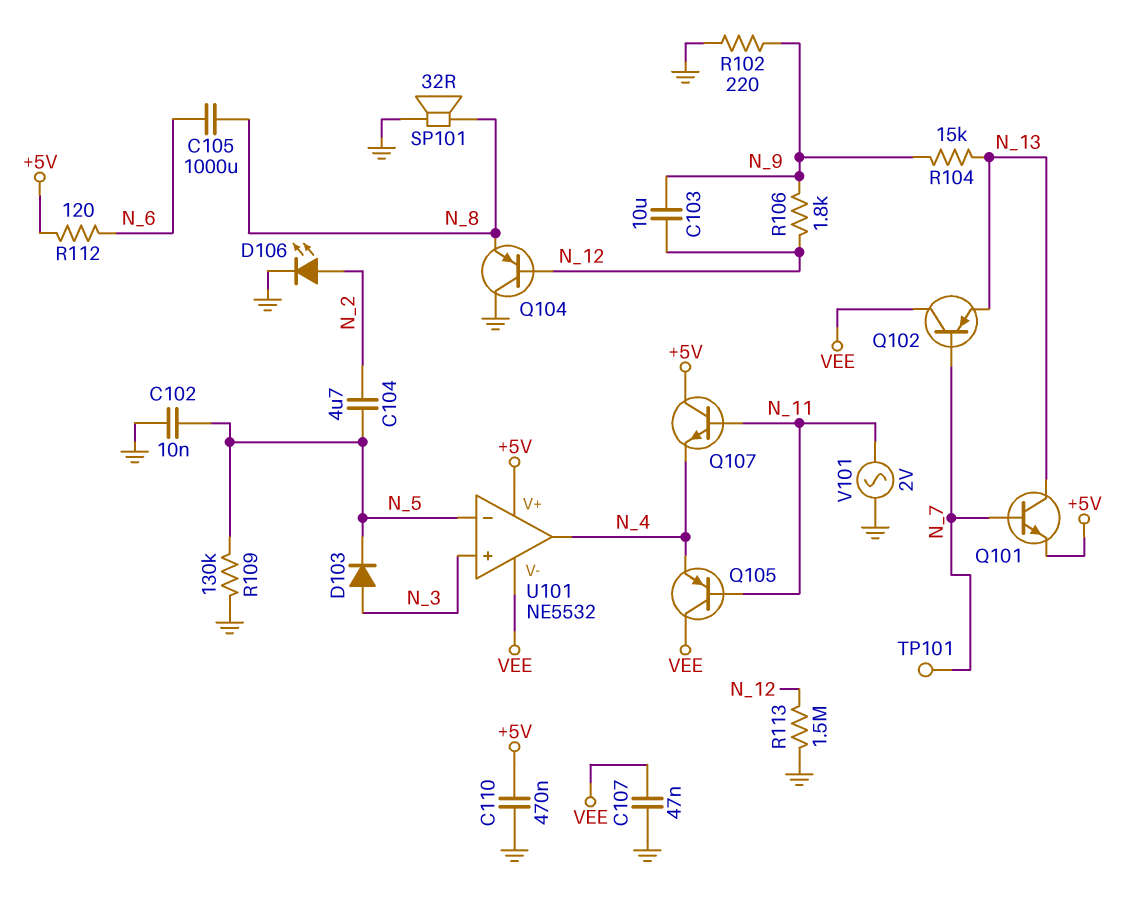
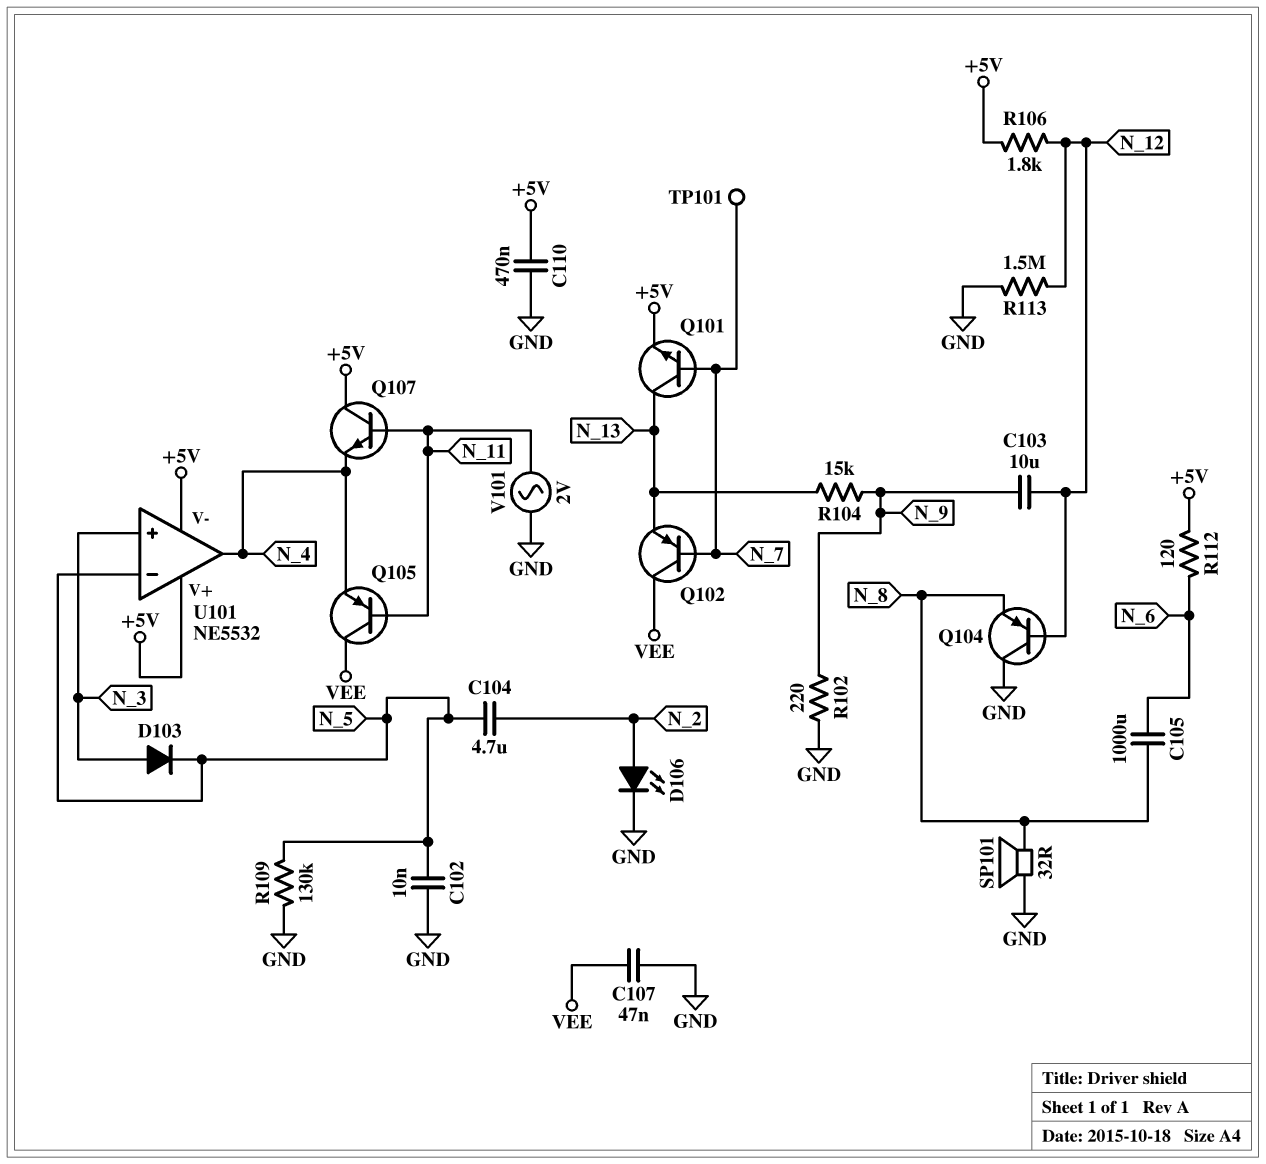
R106: 1.8k (N_9, N_12) -> 1.8k (+5V, N_12)
U101 pin V-: VEE -> +5V

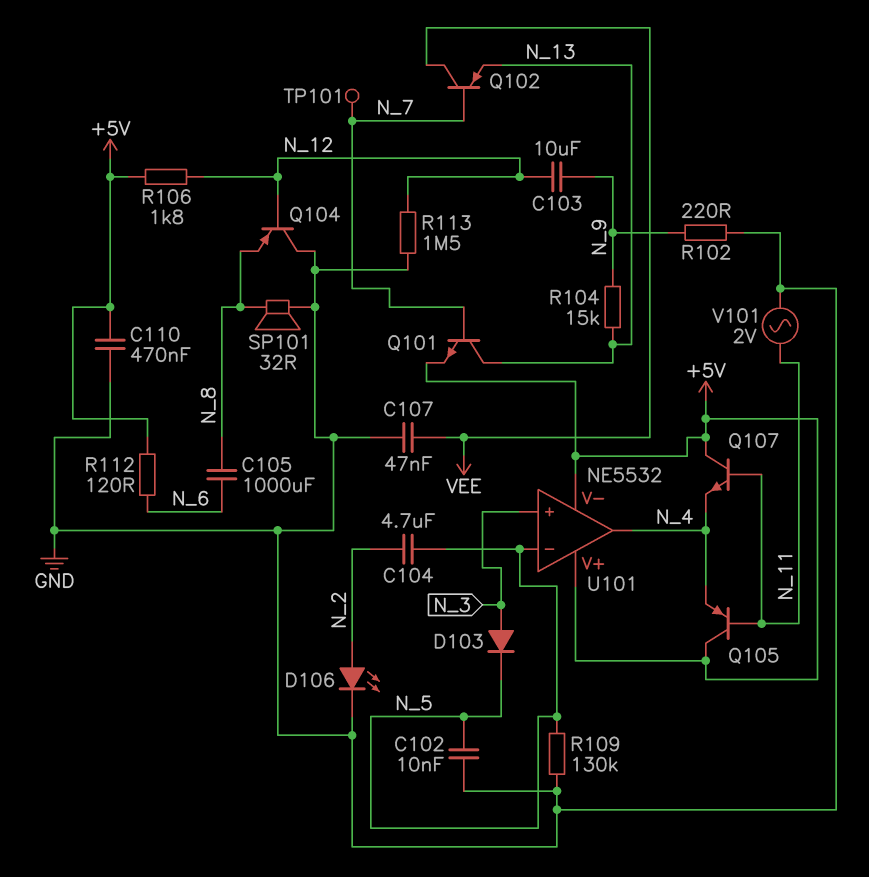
Q105: PNP (B N_11, C VEE, E N_4) -> PNP (B N_11, C +5V, E N_4)

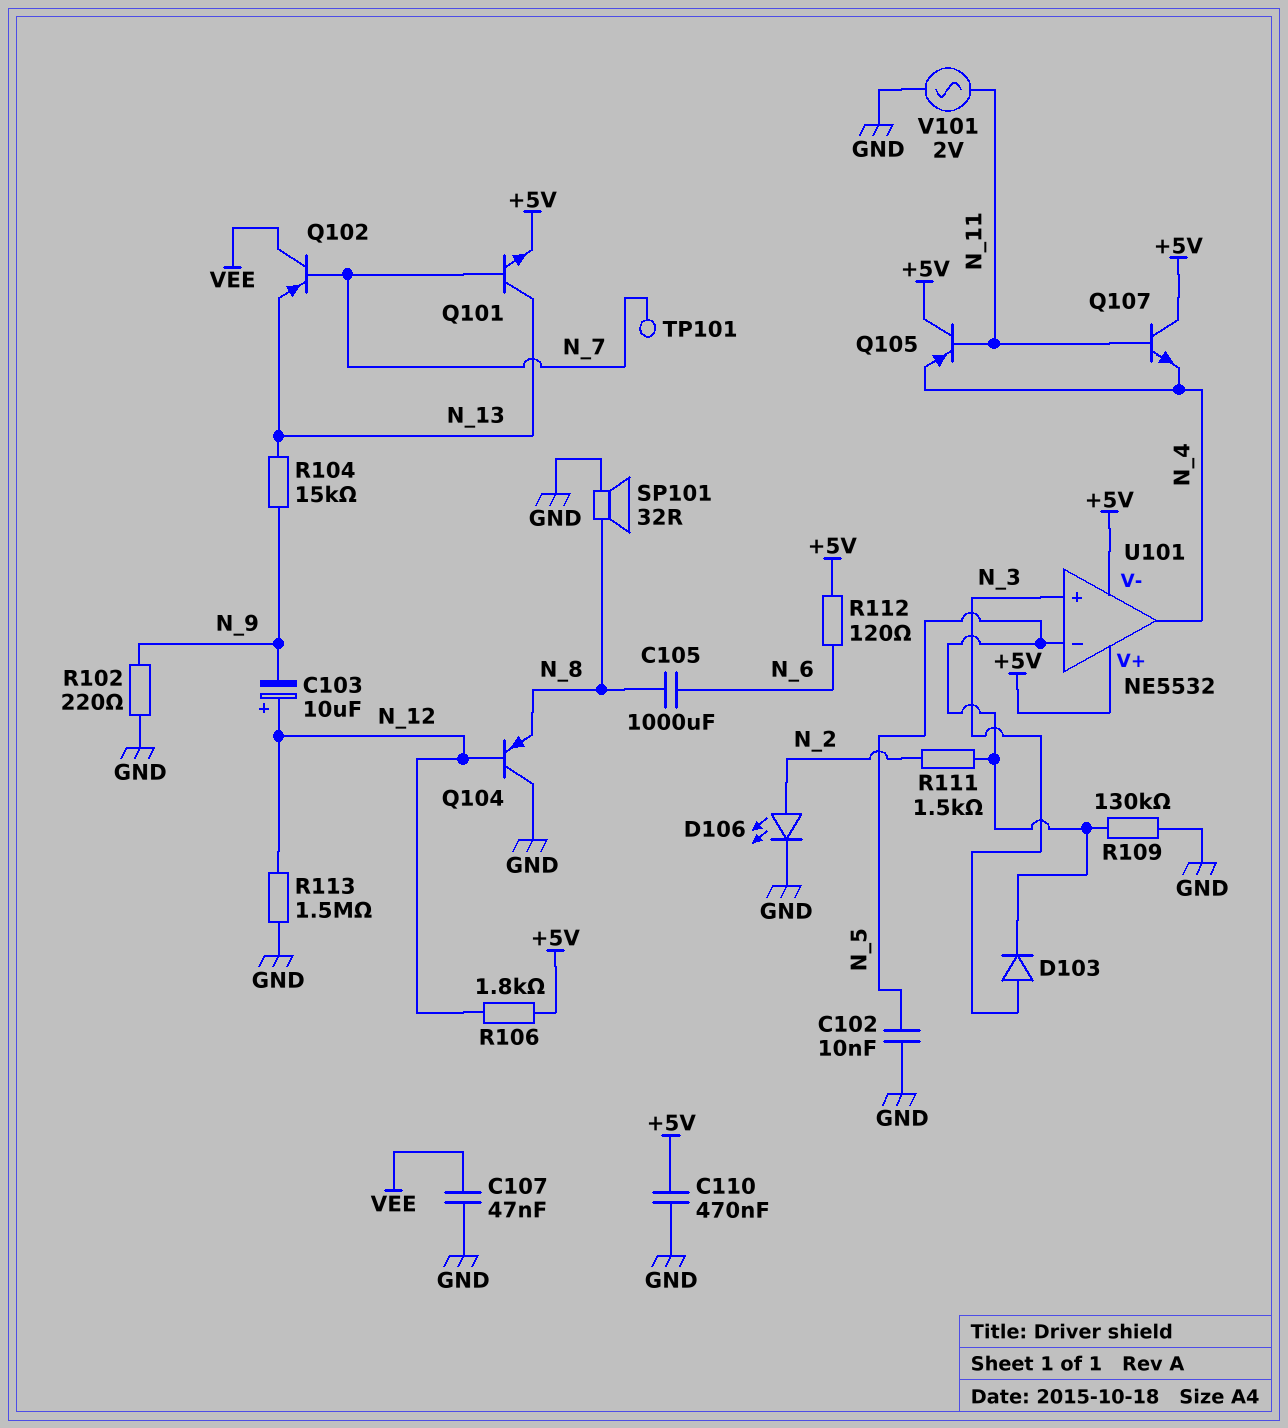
C103: 10uF (N_9, N_12) -> 10uF (plus N_12, minus N_9)
C104: 4.7uF (N_2, N_5) -> none
R111: none -> 1.5k (N_2, N_5)

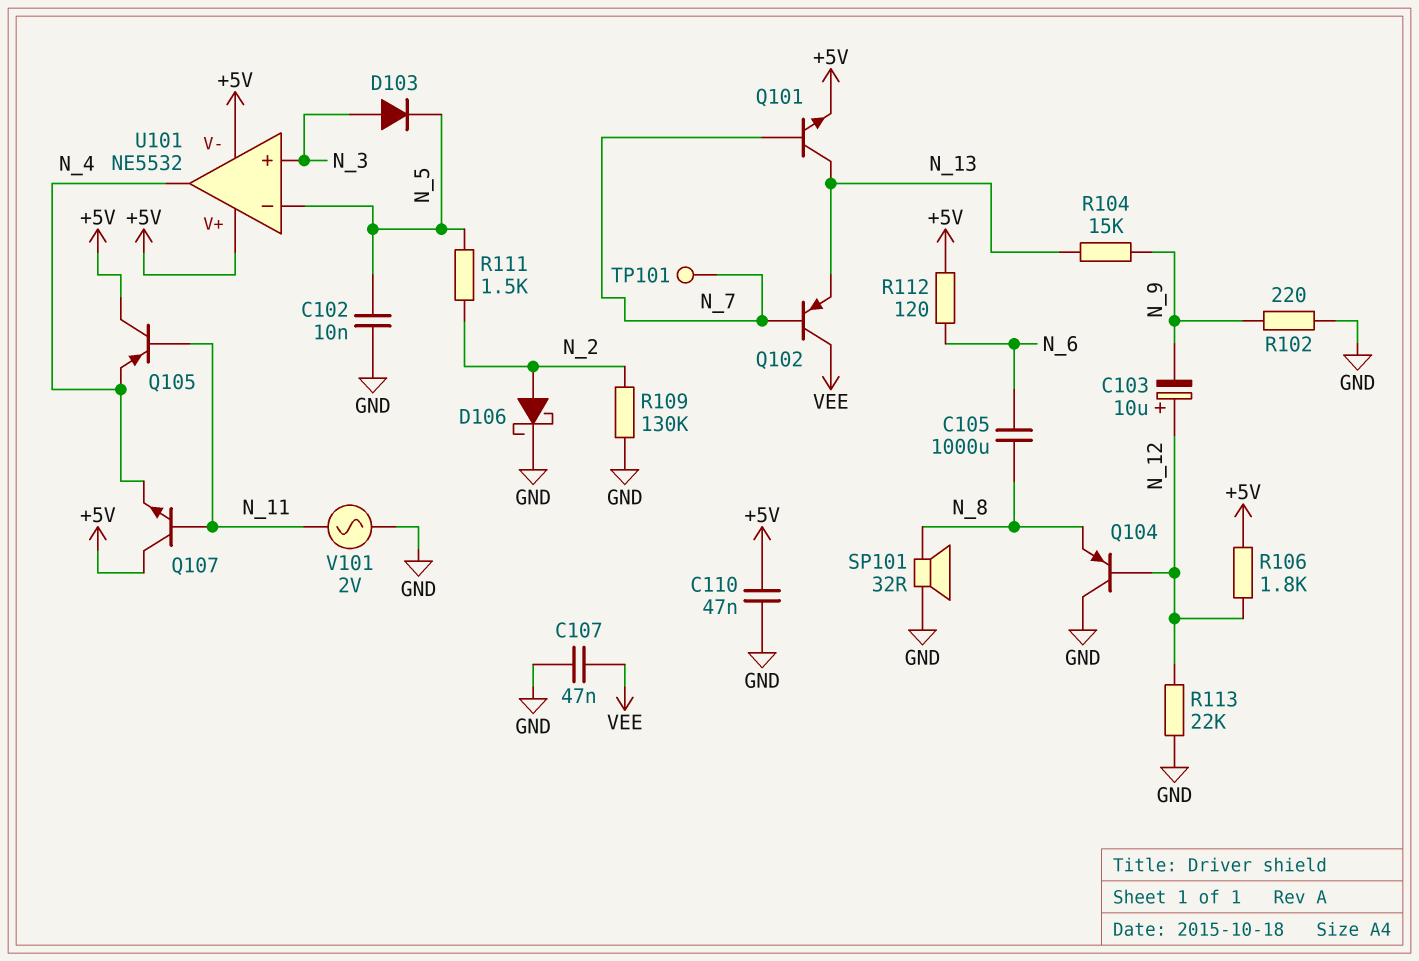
C110: 470nF (+5V, GND) -> 47nF (+5V, GND)
D106: LED (A N_2, K GND) -> schottky (A N_2, K GND)
R109: 130k (GND, N_5) -> 130k (GND, N_2)
R113: 1.5M (GND, N_12) -> 22k (GND, N_12)

